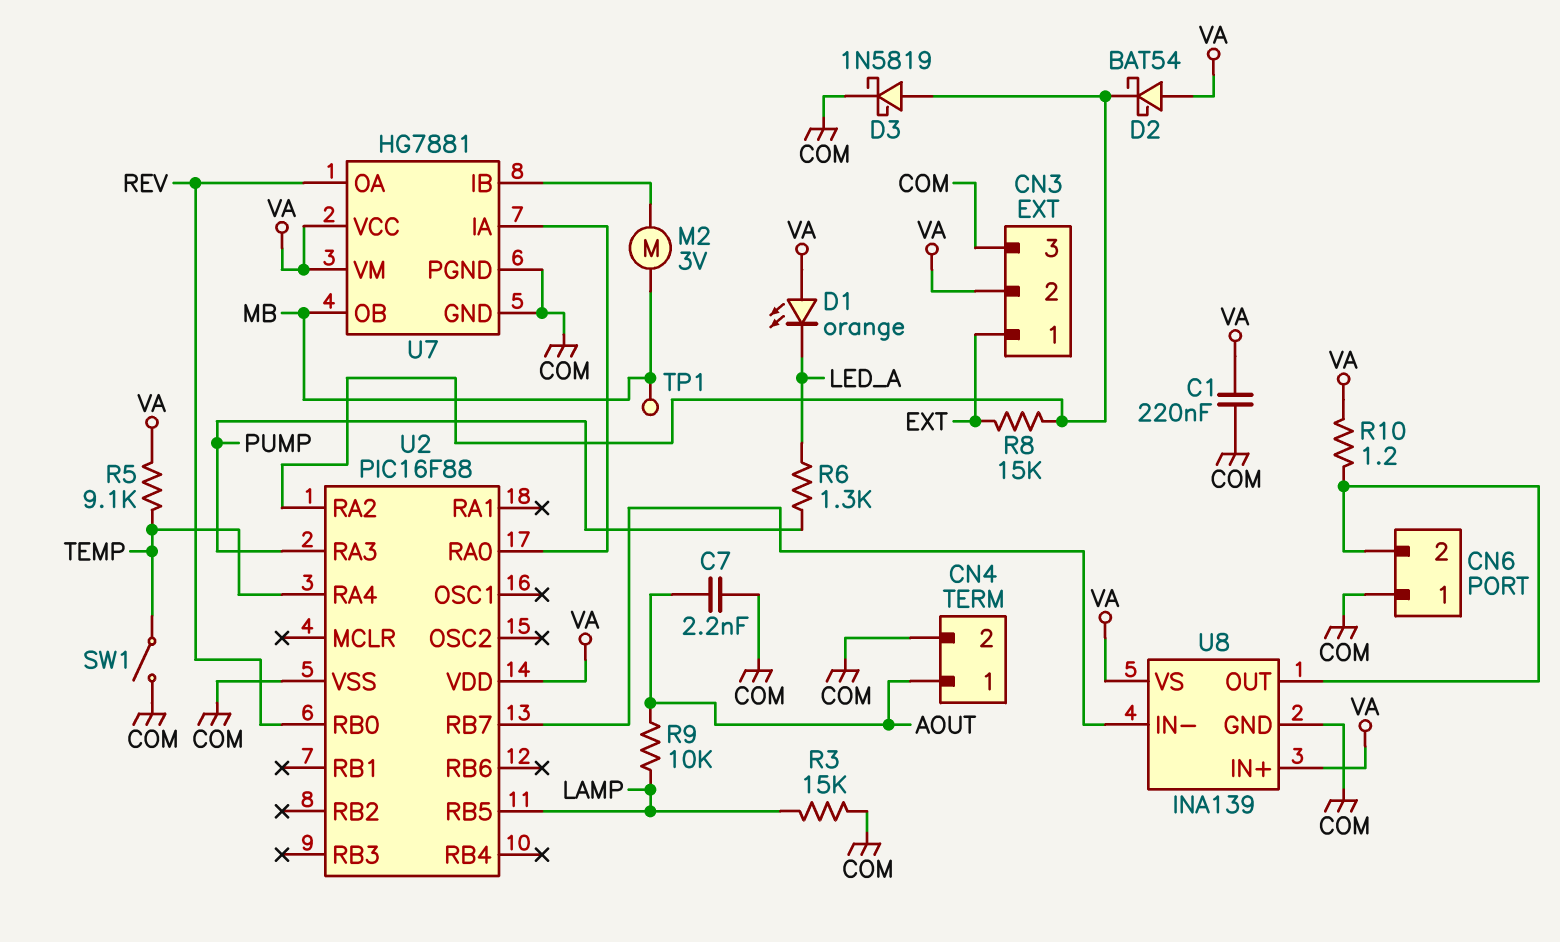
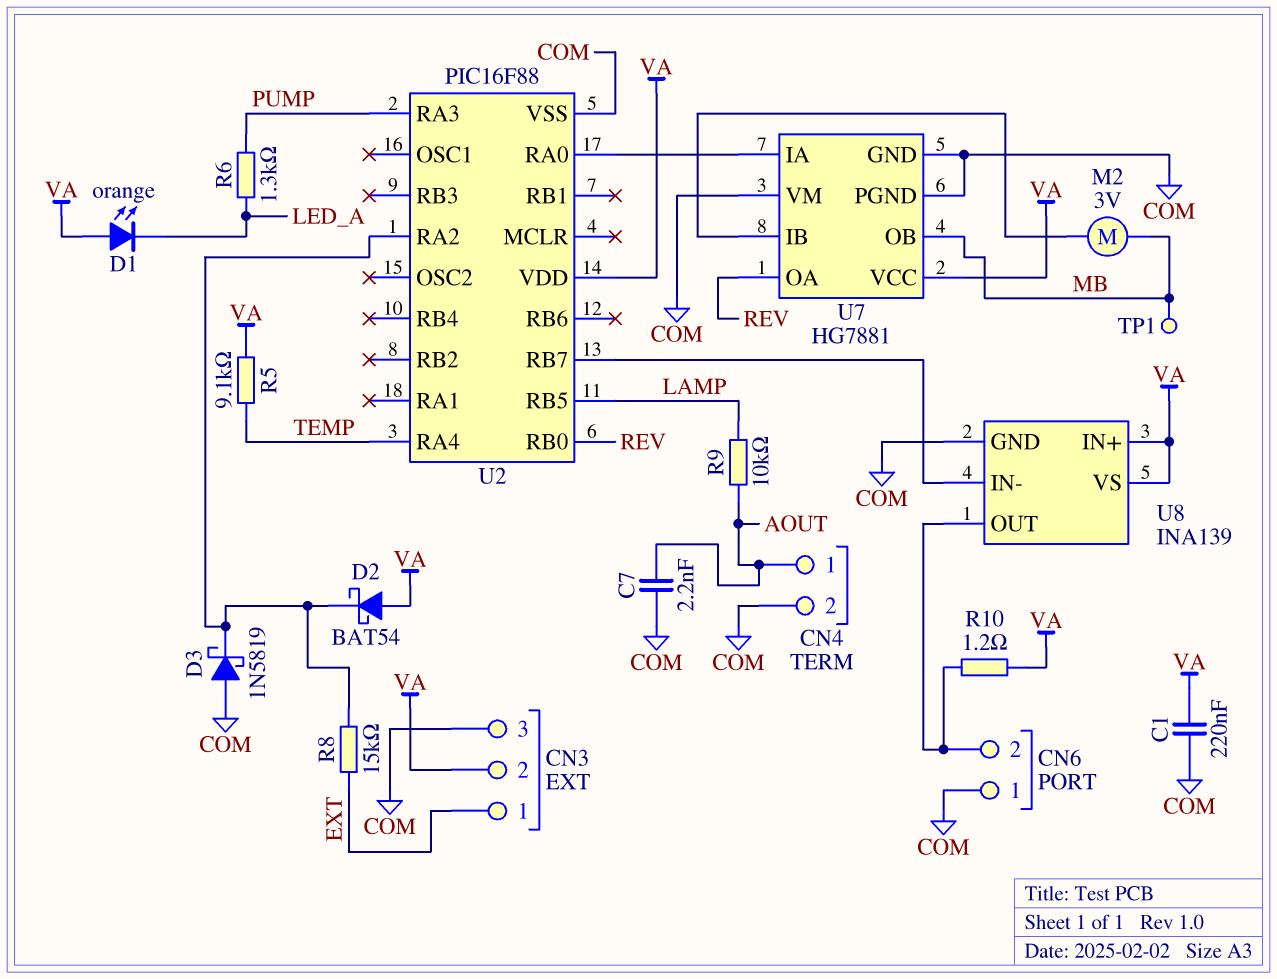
D3: schottky 1N5819 (A U2/RA2, K COM) -> schottky 1N5819 (A COM, K U2/RA2)
R3: 15k (COM, LAMP) -> none
SW1: switch (COM, TEMP) -> none
U7 pin VM: VA -> COM

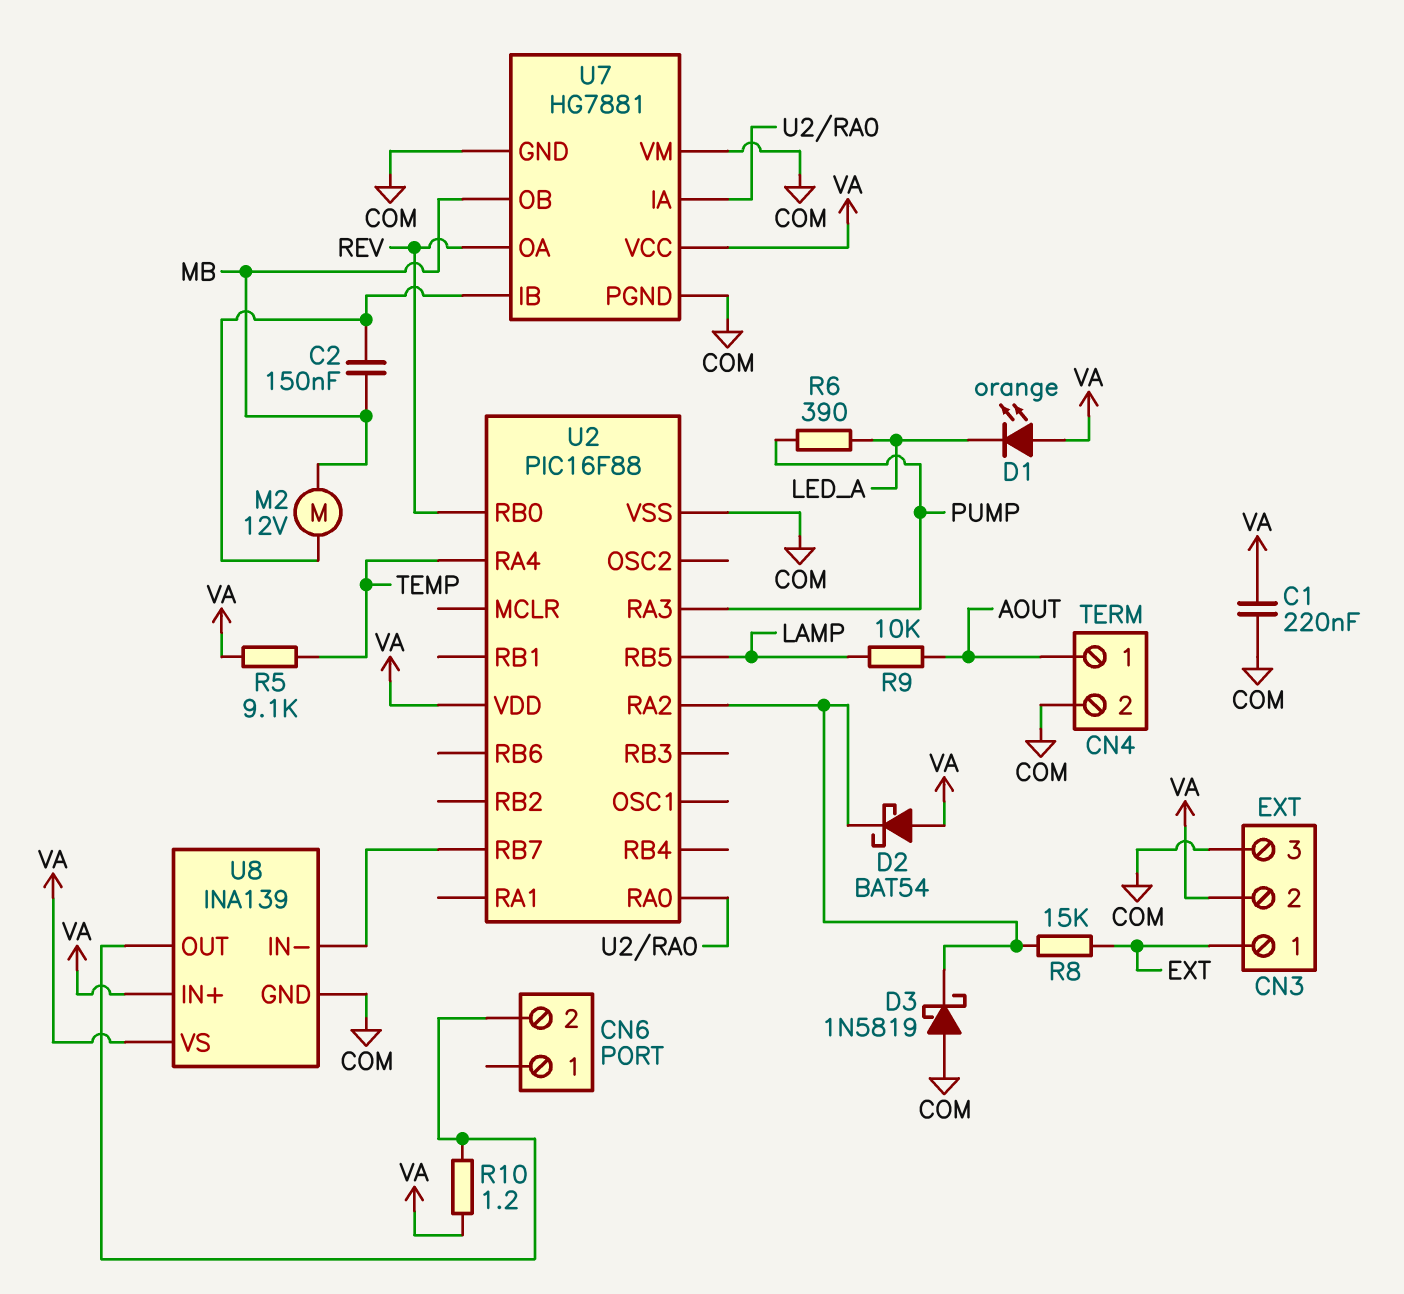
C2: none -> 150nF (MB, U7/IB)
C7: 2.2nF (AOUT, COM) -> none
CN6 pin 1: COM -> none
M2: motor 3V (MB, U7/IB) -> motor 12V (MB, U7/IB)
R6: 1.3k (LED_A, PUMP) -> 390 (LED_A, PUMP)
TP1: test point (MB) -> none

